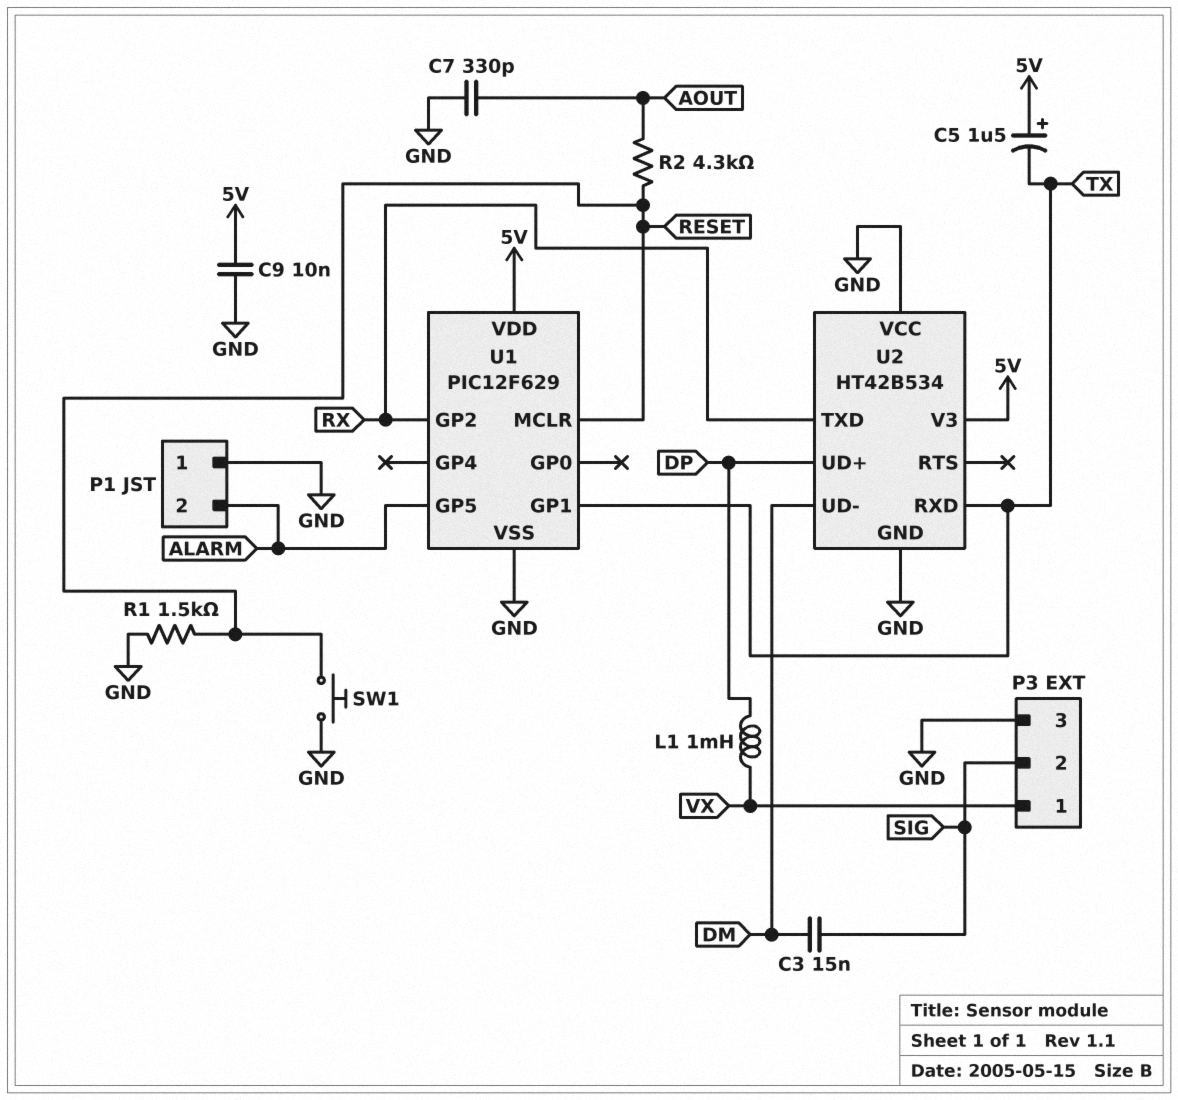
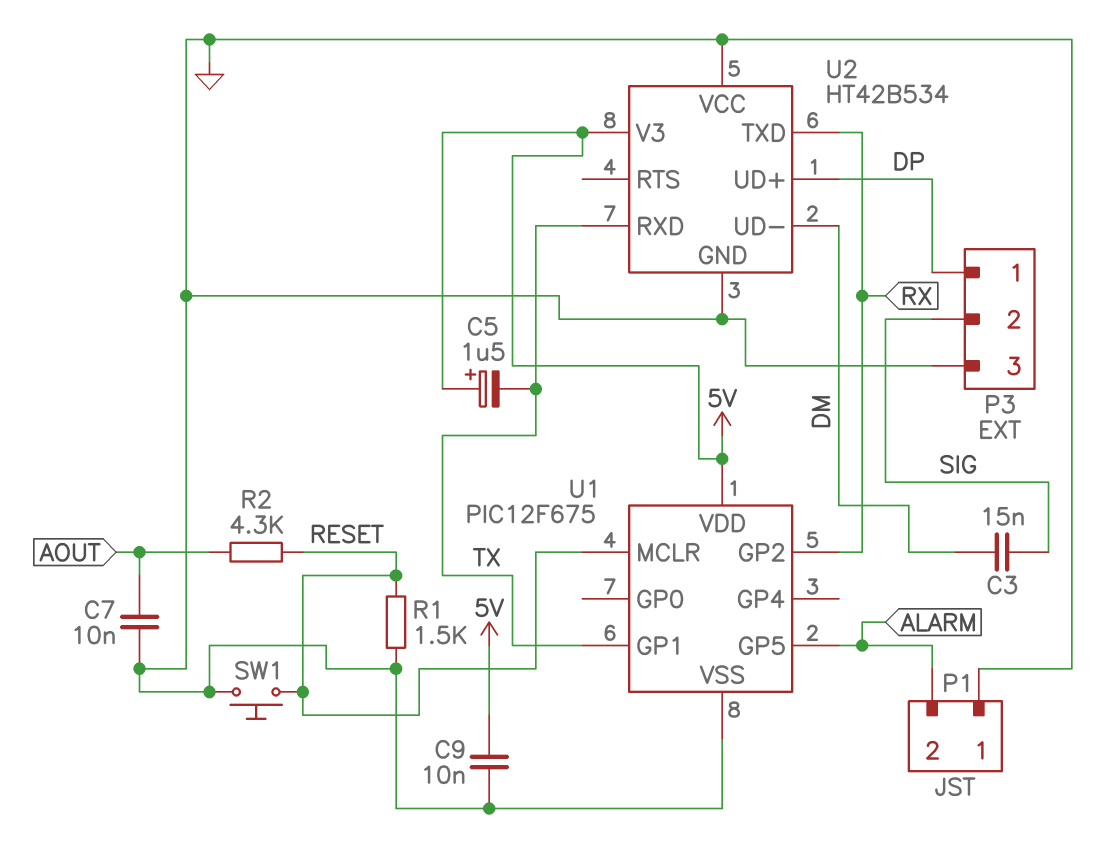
C7: 330pF (AOUT, GND) -> 10nF (AOUT, GND)
L1: 1mH (DP, VX) -> none
P3 pin 1: VX -> DP
U1: PIC12F629 -> PIC12F675

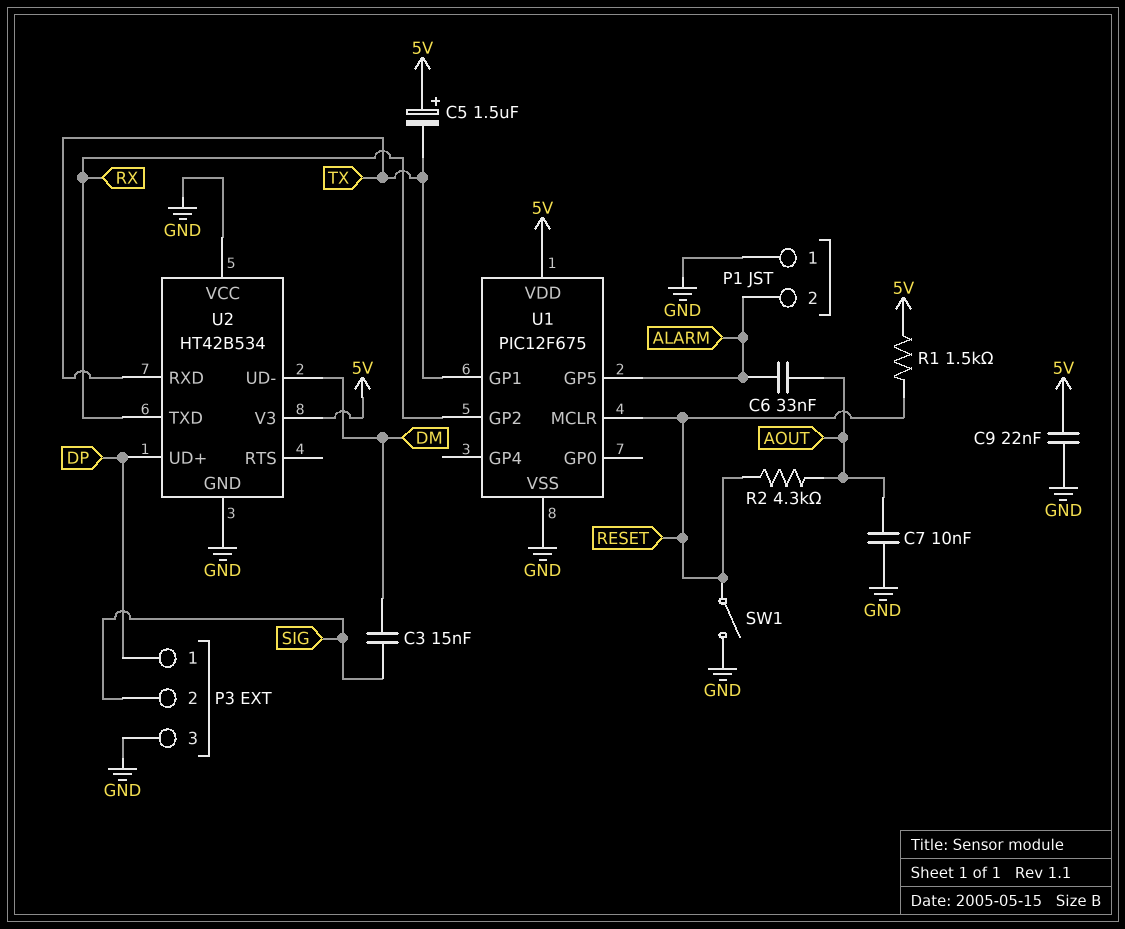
C6: none -> 33nF (ALARM, AOUT)
C9: 10nF (5V, GND) -> 22nF (5V, GND)
R1: 1.5k (GND, RESET) -> 1.5k (5V, RESET)
SW1: button (GND, RESET) -> switch (GND, RESET)

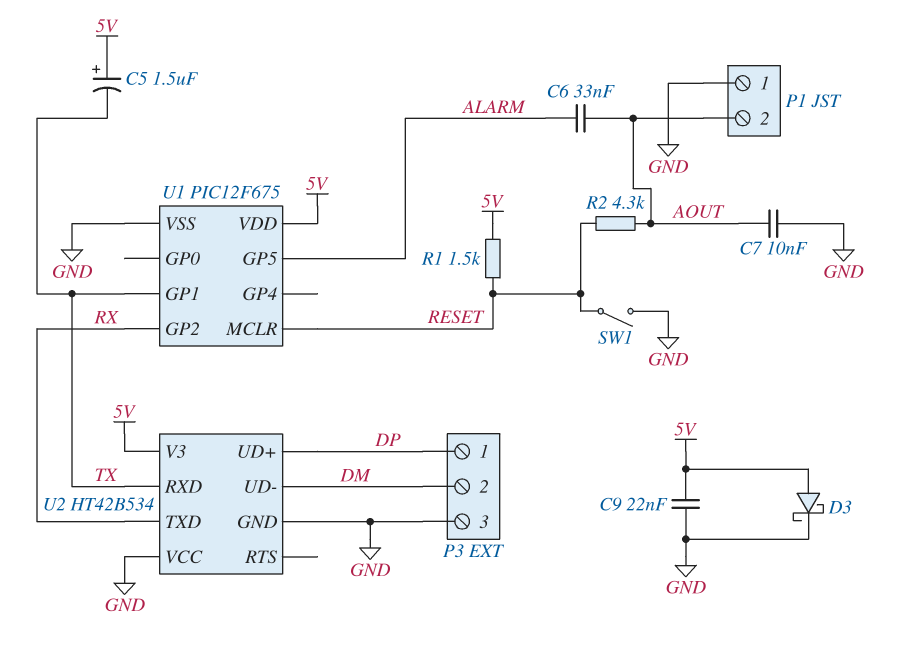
C3: 15nF (DM, SIG) -> none
D3: none -> schottky (A 5V, K GND)
P1 pin 2: ALARM -> AOUT
P3 pin 2: SIG -> DM

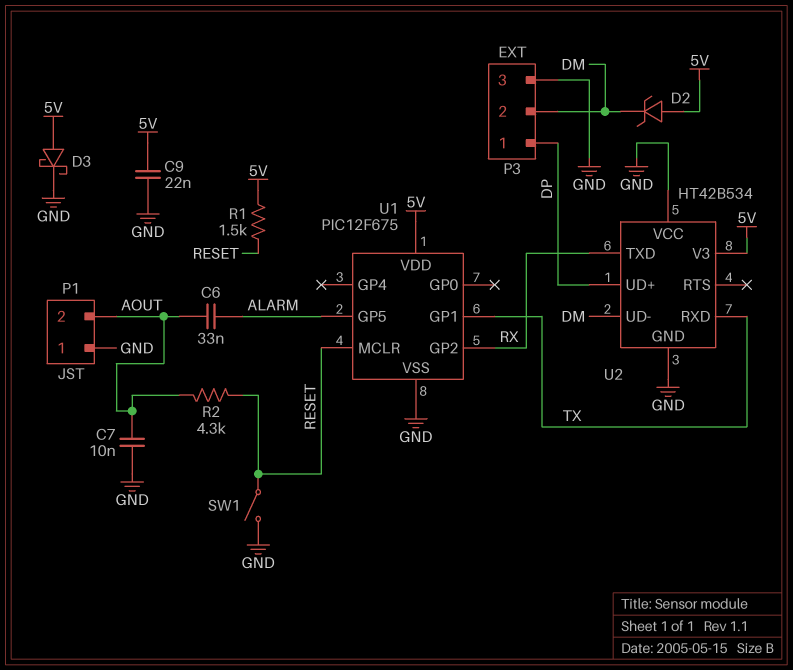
C5: 1.5uF (plus 5V, minus TX) -> none
D2: none -> zener (A 5V, K DM)

